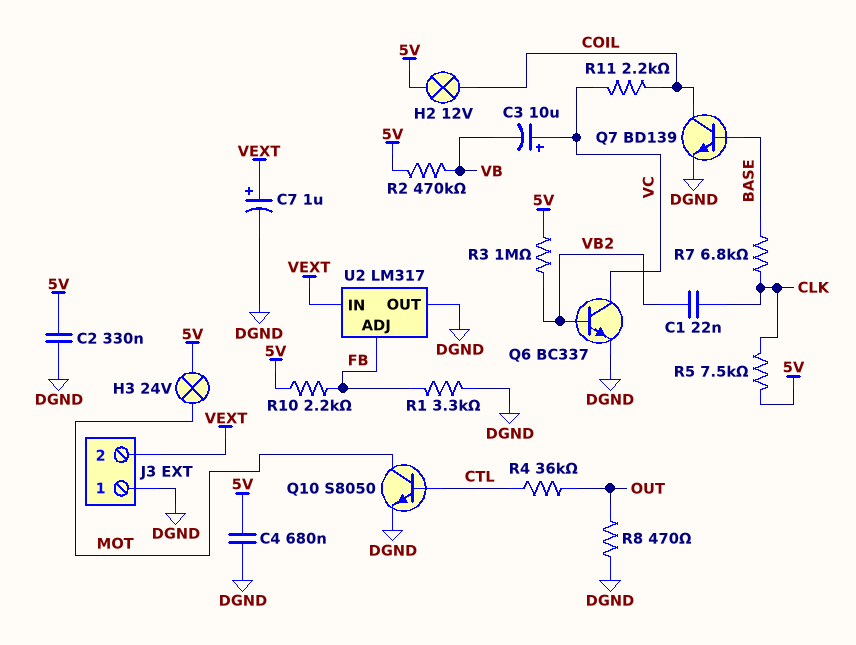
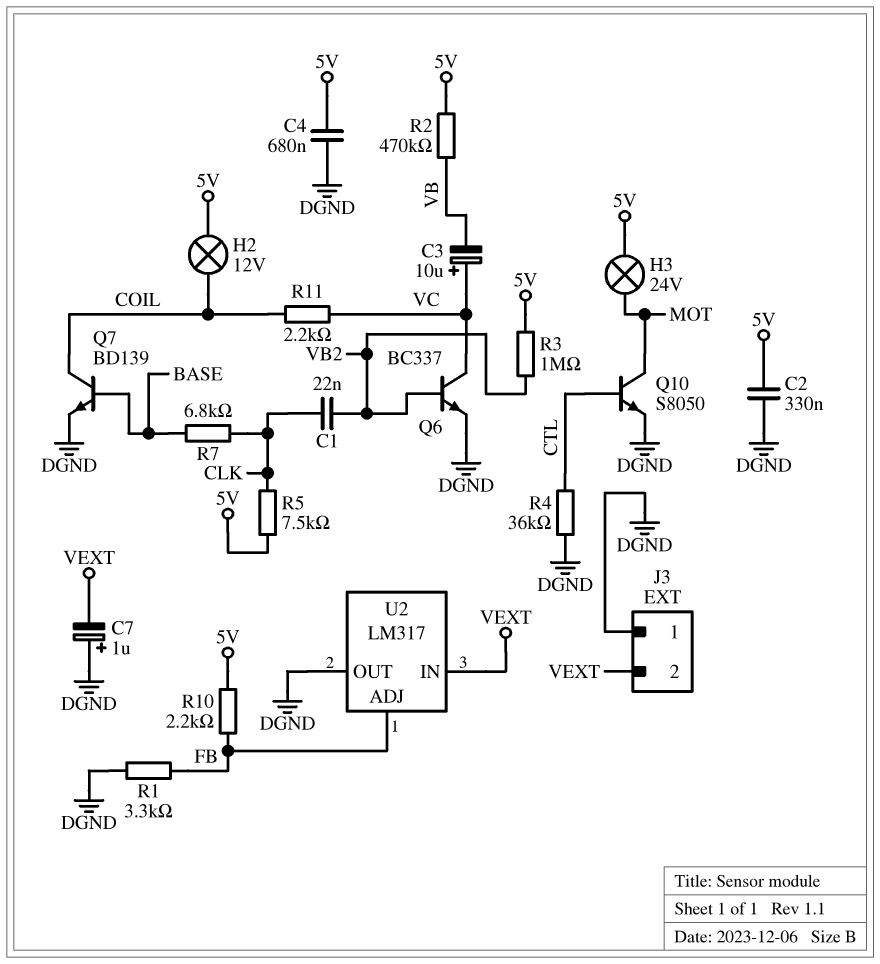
C7: 1uF (plus VEXT, minus DGND) -> 1uF (plus DGND, minus VEXT)
R4: 36k (CTL, OUT) -> 36k (CTL, DGND)
R8: 470 (DGND, OUT) -> none

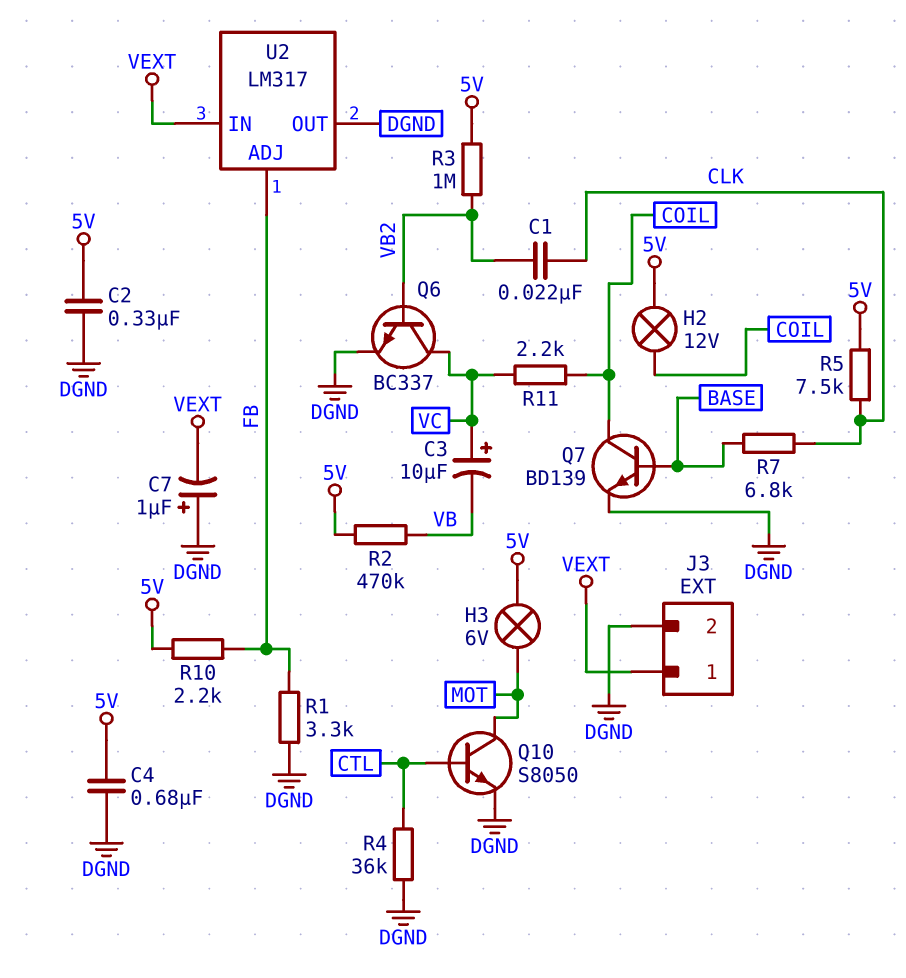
H3: lamp 24V (5V, MOT) -> lamp 6V (5V, MOT)
J3 pin 1: DGND -> VEXT
J3 pin 2: VEXT -> DGND

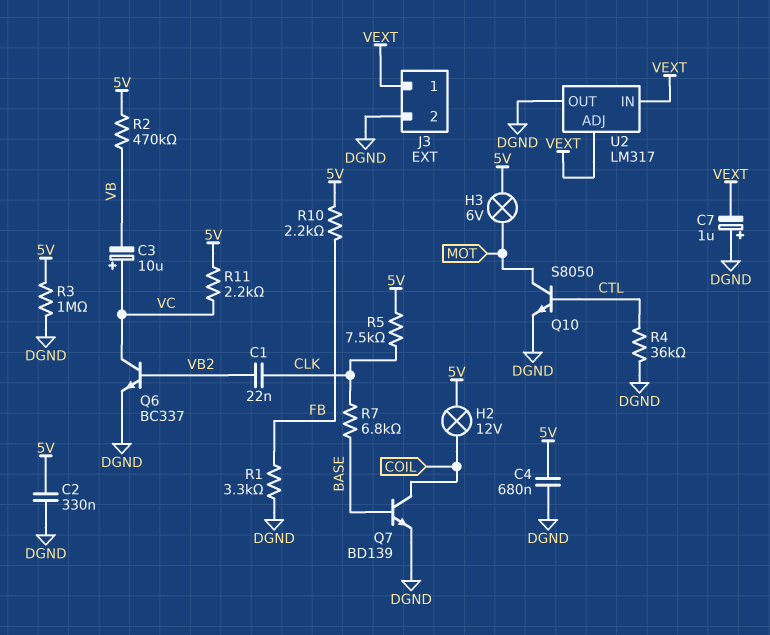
R3: 1M (5V, VB2) -> 1M (5V, DGND)
R11: 2.2k (COIL, VC) -> 2.2k (5V, VC)
U2 pin ADJ: FB -> VEXT

